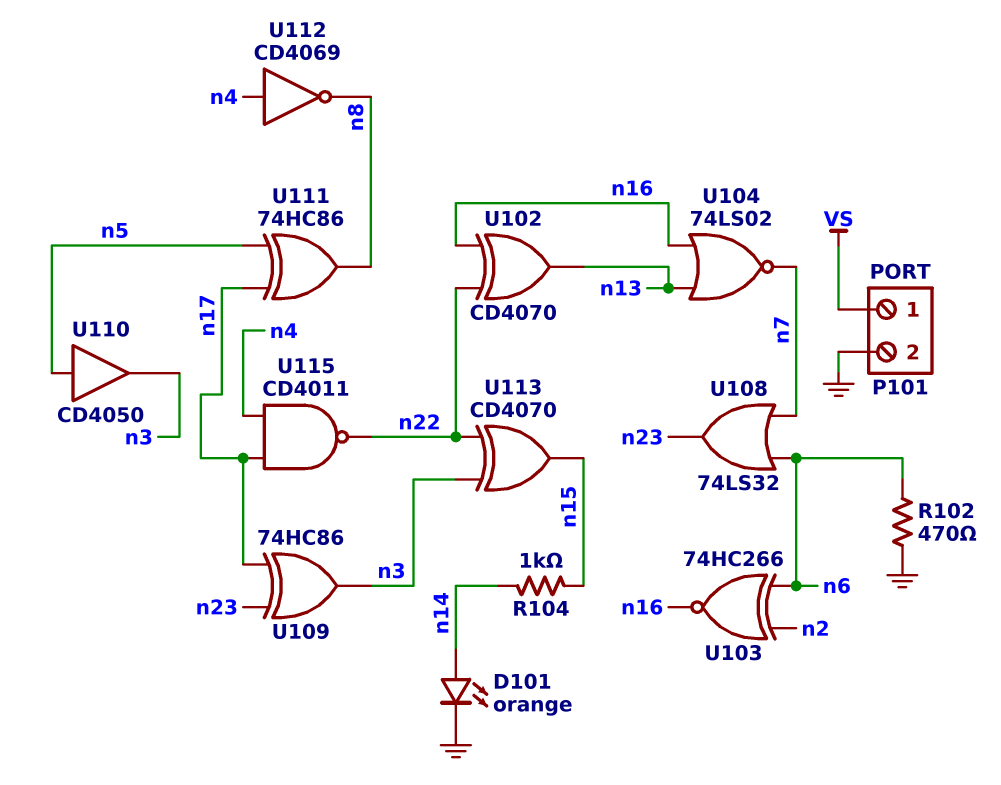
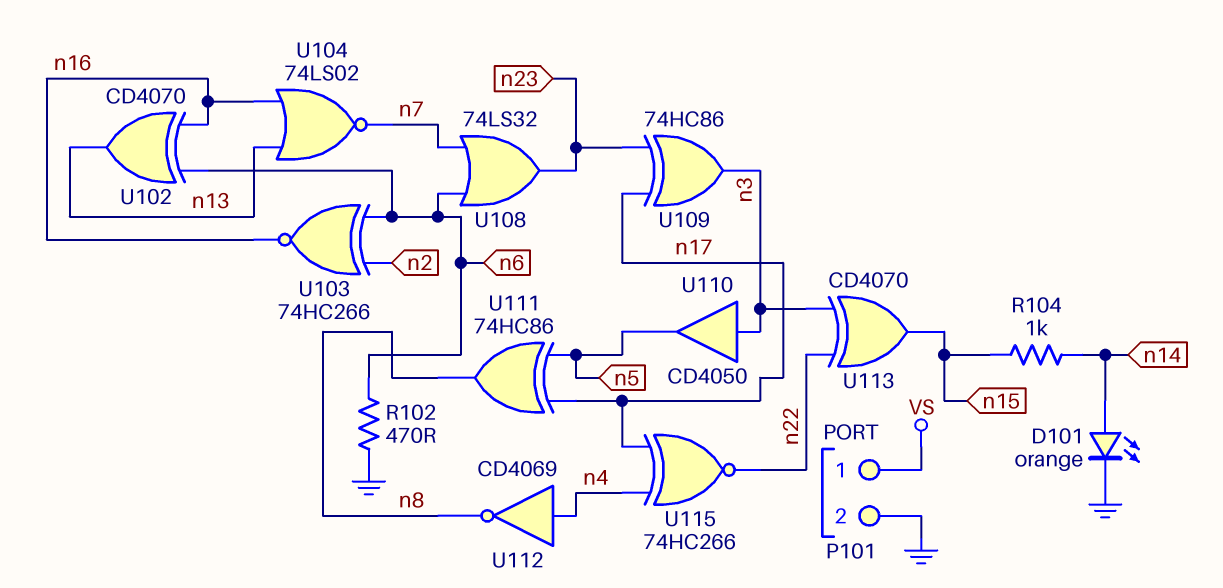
U102: XOR CD4070 (in n16, in n22, out n13) -> XOR CD4070 (in n6, in n16, out n13)
U110: buffer CD4050 (in n5, out n3) -> buffer CD4050 (in n3, out n5)
U115: NAND CD4011 (in n4, in n17, out n22) -> XNOR 74HC266 (in n4, in n17, out n22)

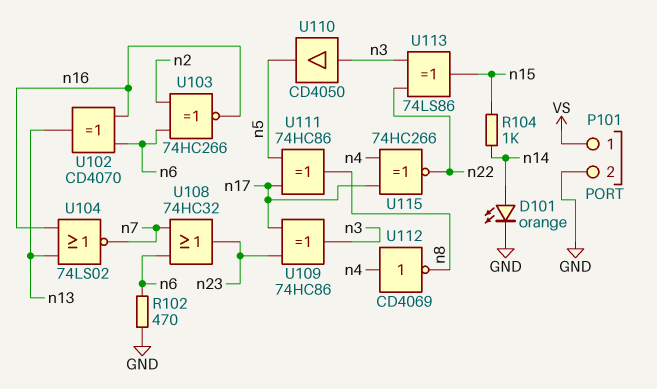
U108: OR 74LS32 (in n6, in n7, out n23) -> OR 74HC32 (in n6, in n7, out n23)
U113: XOR CD4070 (in n3, in n22, out n15) -> XOR 74LS86 (in n3, in n22, out n15)

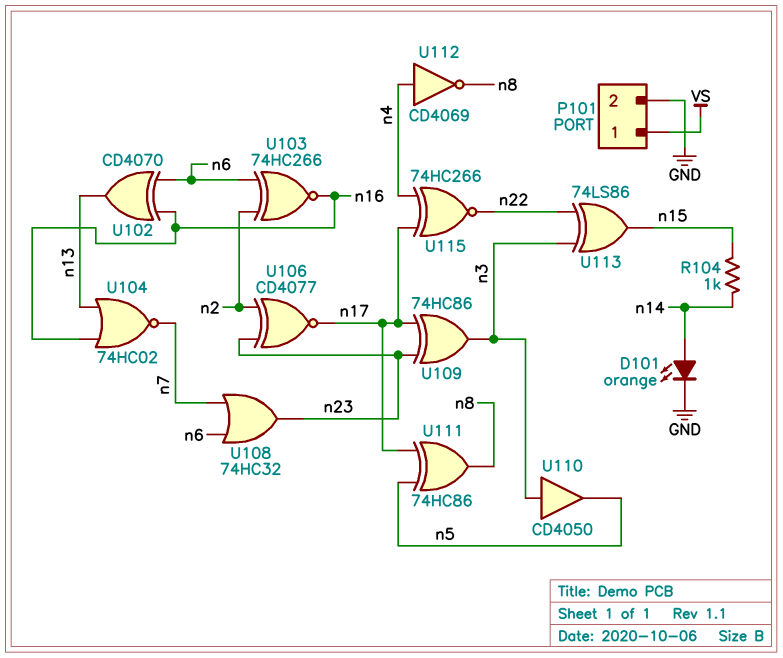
R102: 470 (GND, n6) -> none
U104: NOR 74LS02 (in n13, in n16, out n7) -> NOR 74HC02 (in n13, in n16, out n7)
U106: none -> XNOR CD4077 (in n2, in n23, out n17)

